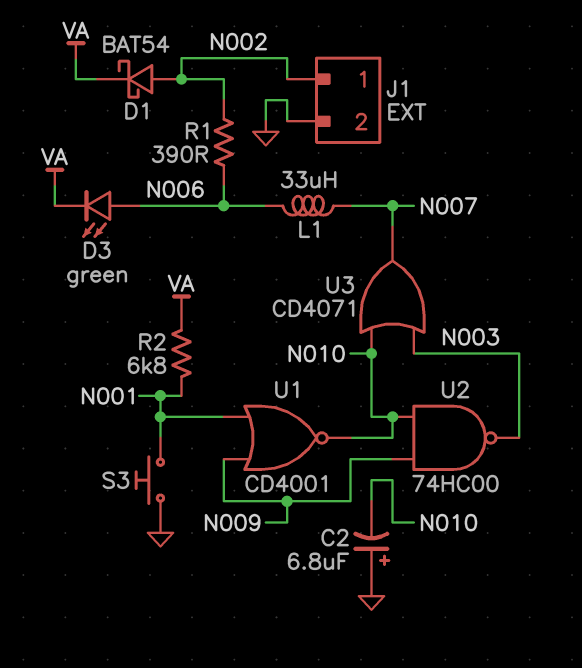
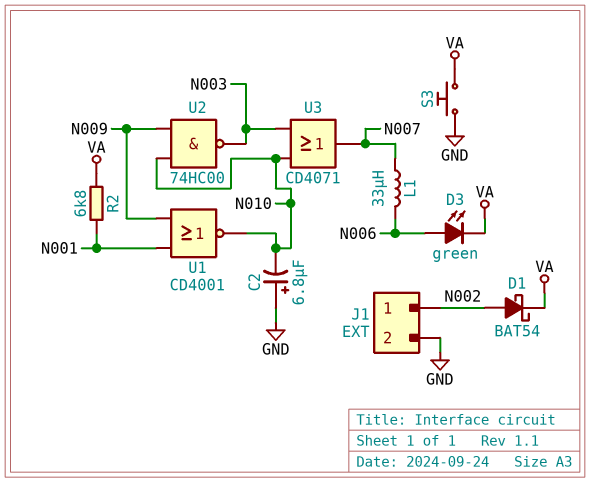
R1: 390 (N002, N006) -> none
S3: button (GND, N001) -> button (GND, VA)

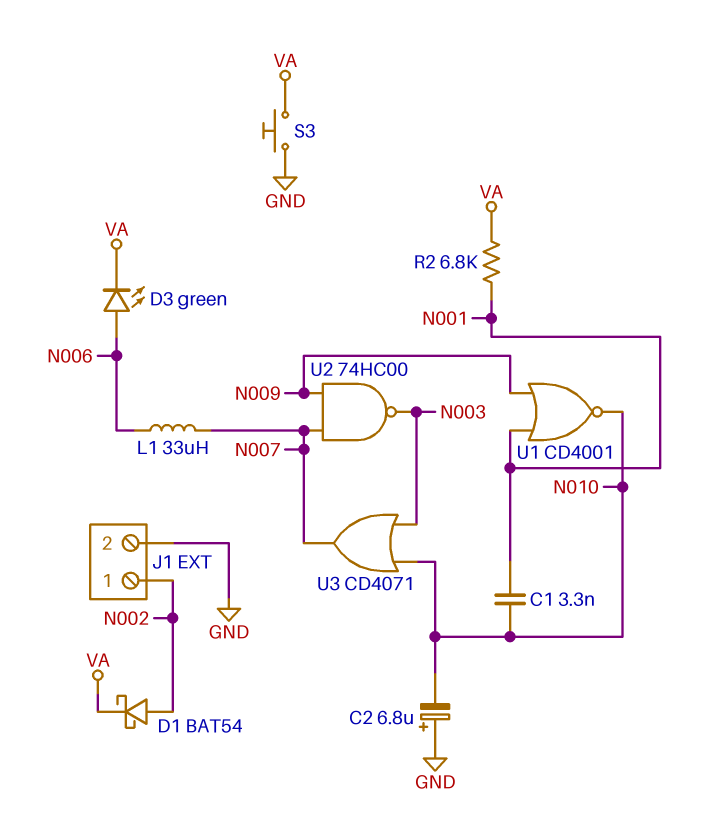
C1: none -> 3.3nF (N001, N010)
U2: NAND 74HC00 (in N009, in N010, out N003) -> NAND 74HC00 (in N007, in N009, out N003)

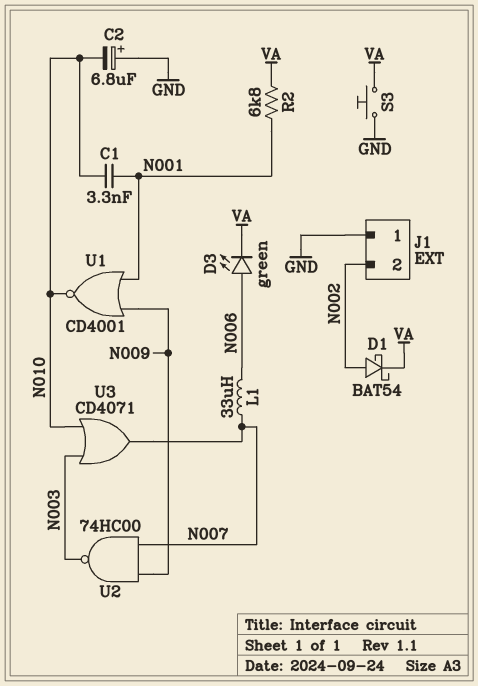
J1 pin 1: N002 -> GND
J1 pin 2: GND -> N002

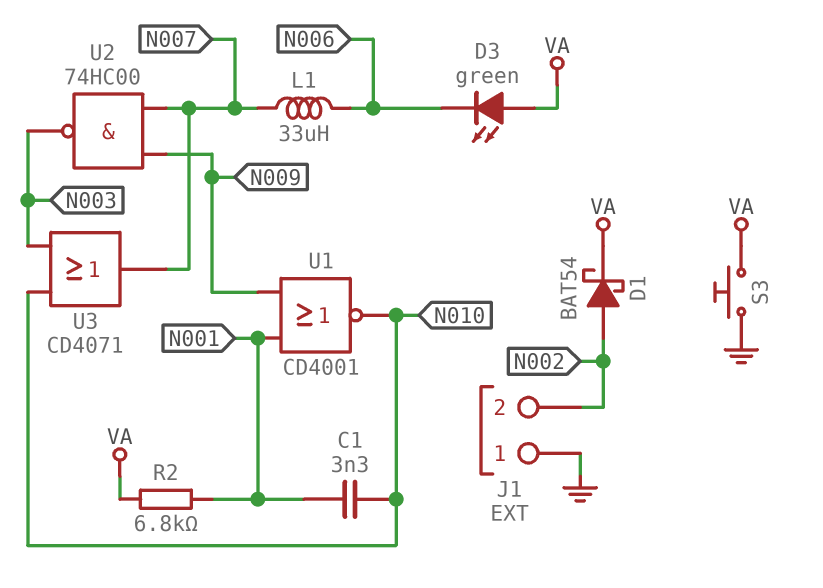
C2: 6.8uF (plus GND, minus N010) -> none
D3: LED green (A N006, K VA) -> LED green (A VA, K N006)

